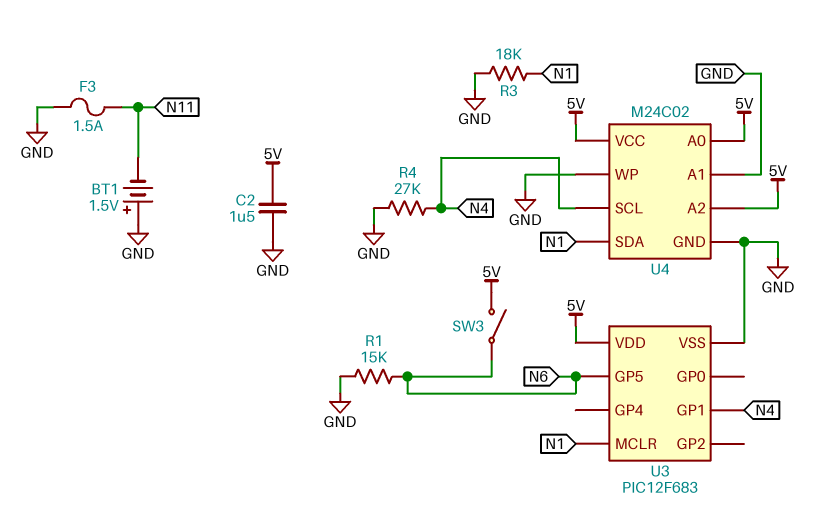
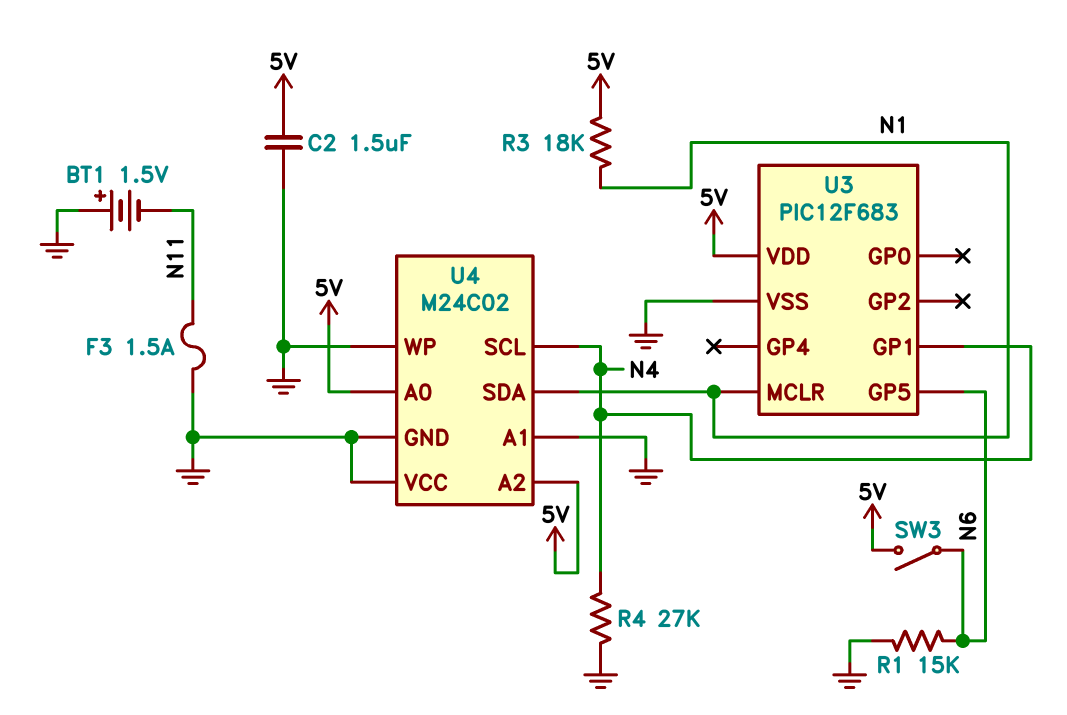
R3: 18k (GND, N1) -> 18k (5V, N1)
U4 pin VCC: 5V -> GND

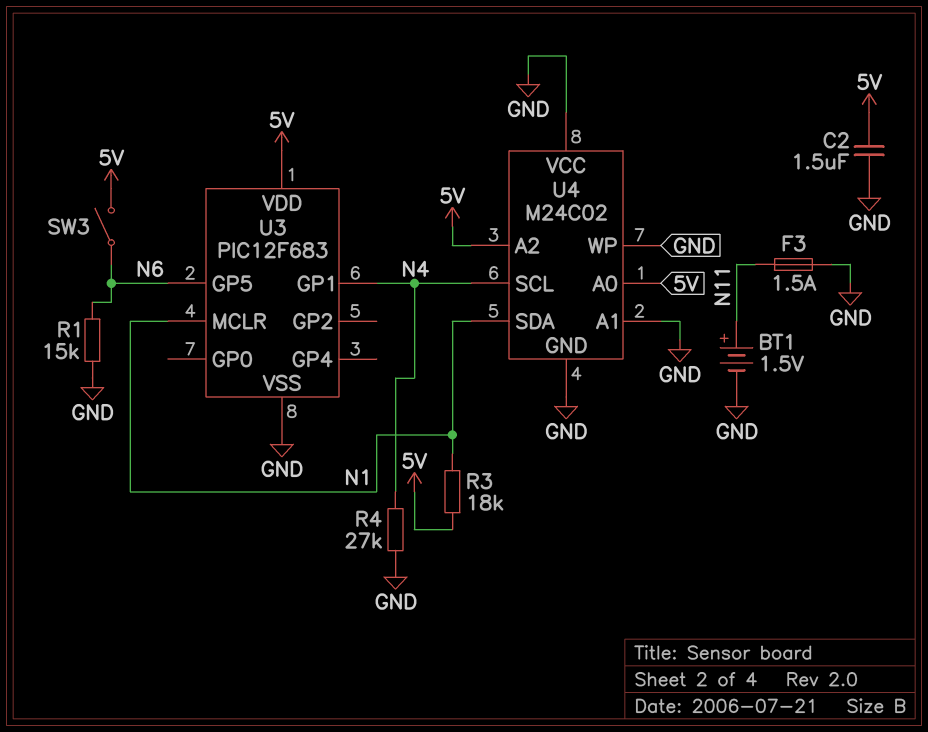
BT1: 1.5V (plus GND, minus N11) -> 1.5V (plus N11, minus GND)

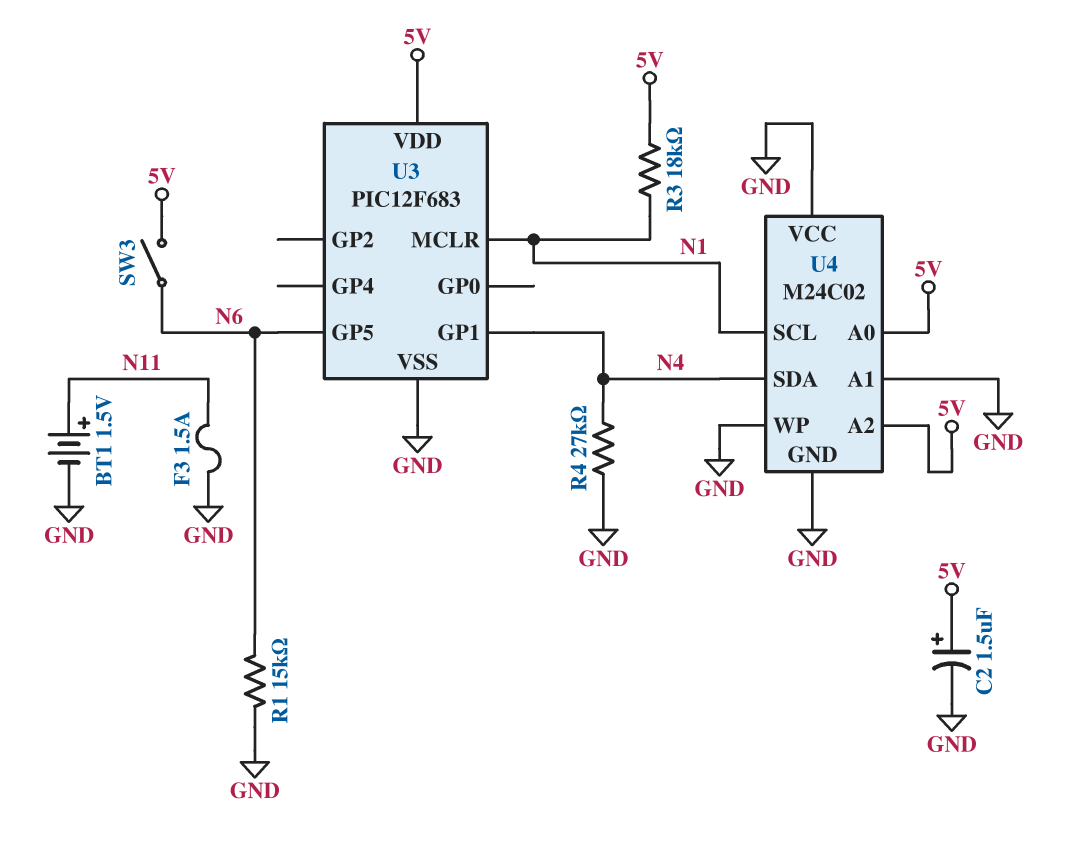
C2: 1.5uF (5V, GND) -> 1.5uF (plus 5V, minus GND)
U4 pin SCL: N4 -> N1
U4 pin SDA: N1 -> N4

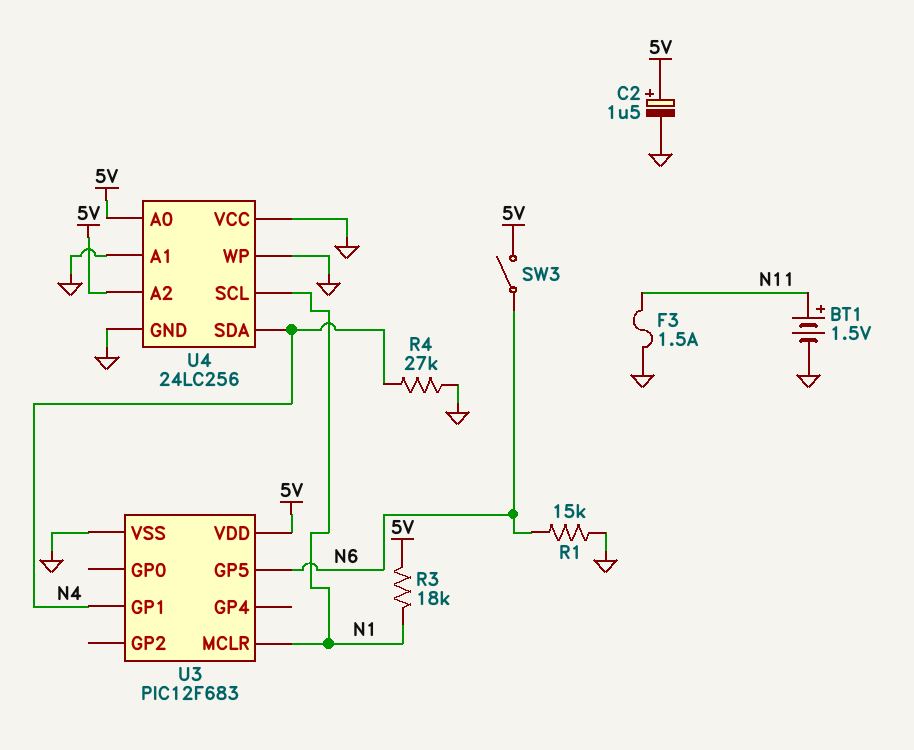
U4: M24C02 -> 24LC256

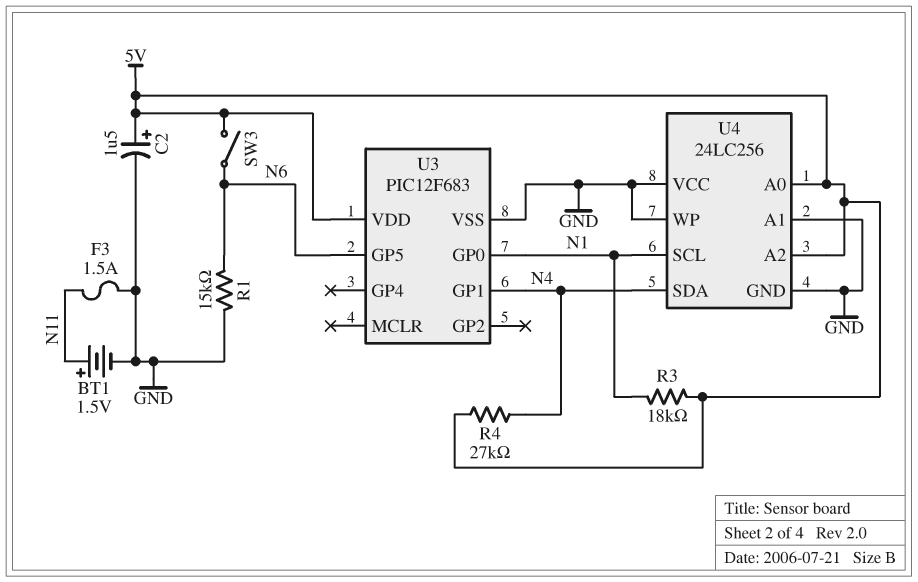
R4: 27k (GND, N4) -> 27k (5V, N4)
U3 pin GP0: none -> N1
U3 pin MCLR: N1 -> none

